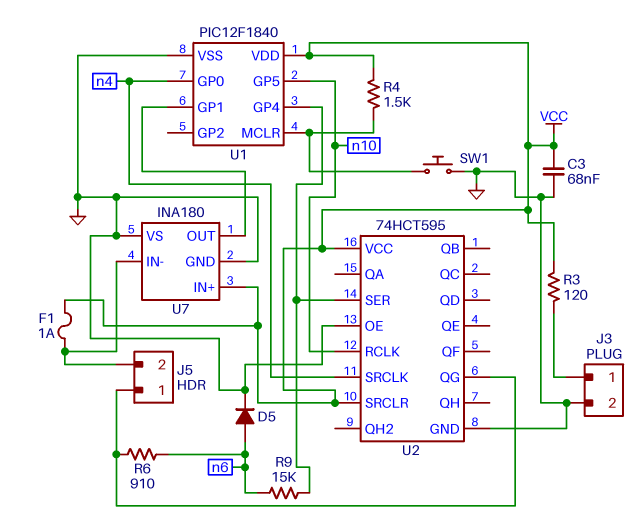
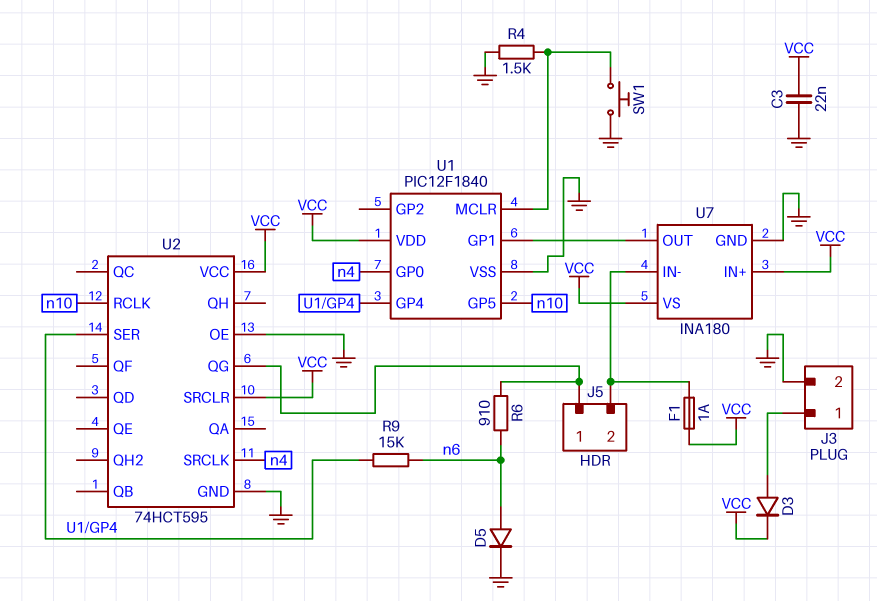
C3: 68nF (GND, VCC) -> 22nF (GND, VCC)
D3: none -> diode (A J3/1, K VCC)
R3: 120 (J3/1, VCC) -> none
R4: 1.5k (U1/MCLR, VCC) -> 1.5k (GND, U1/MCLR)
U7 pin VS: GND -> VCC

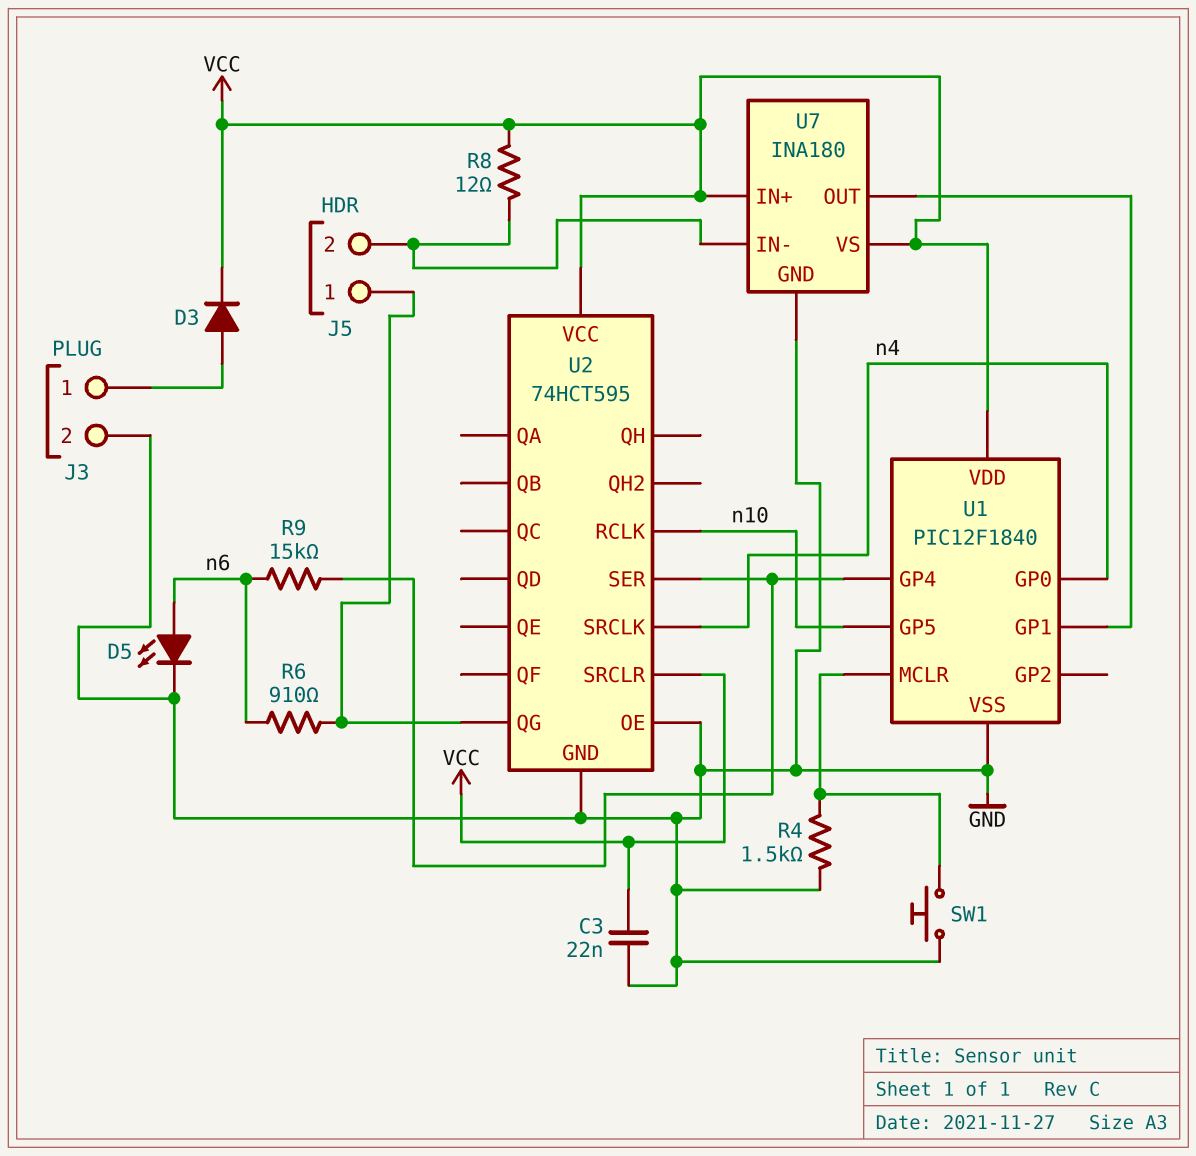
D5: diode (A n6, K GND) -> LED (A n6, K GND)
F1: 1A (J5/2, VCC) -> none
R8: none -> 12 (J5/2, VCC)

